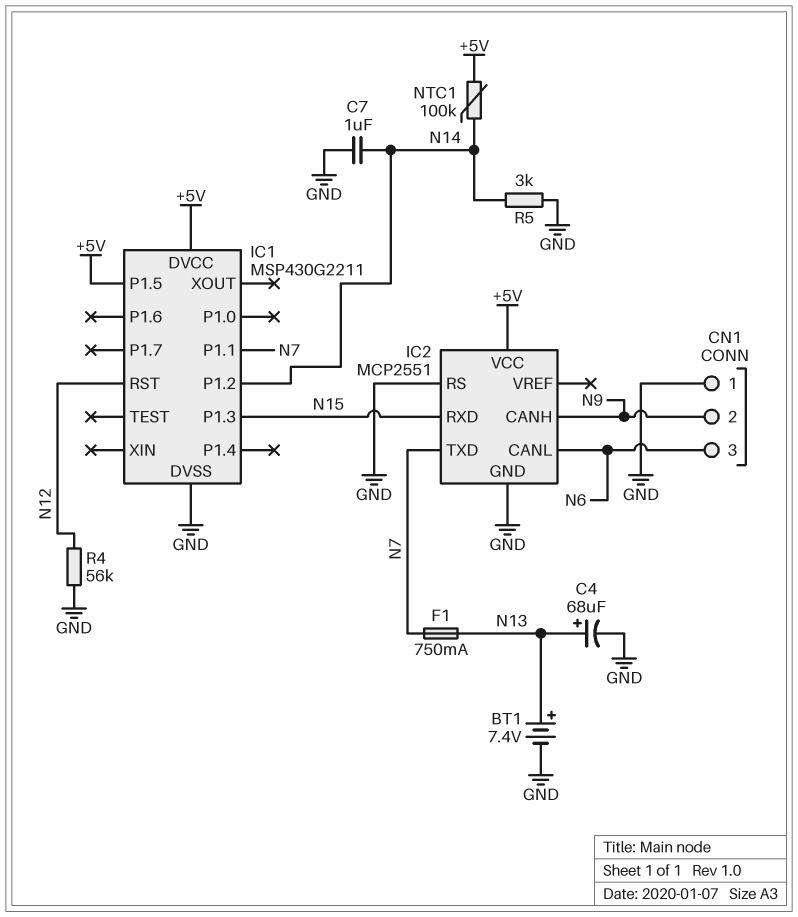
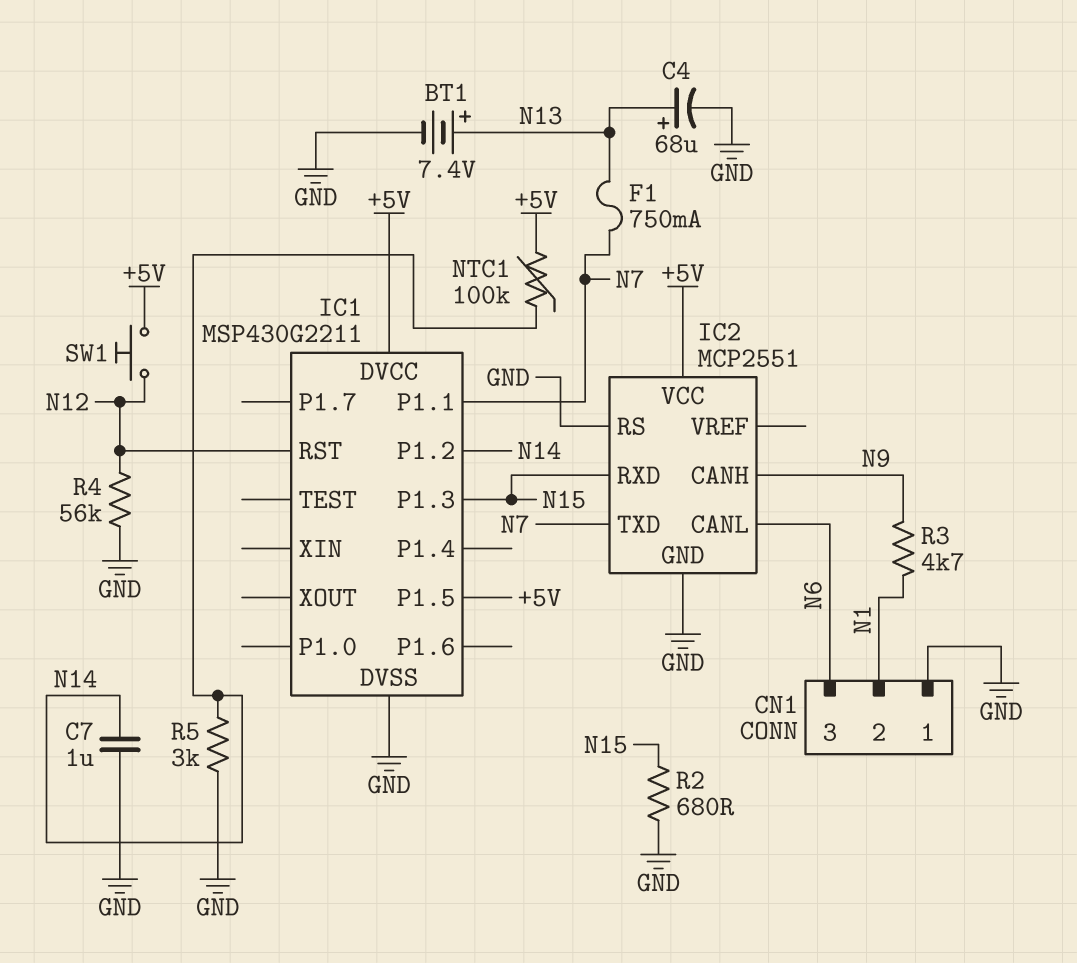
CN1 pin 2: N9 -> N1
R2: none -> 680 (GND, N15)
R3: none -> 4.7k (N1, N9)
SW1: none -> button (+5V, N12)

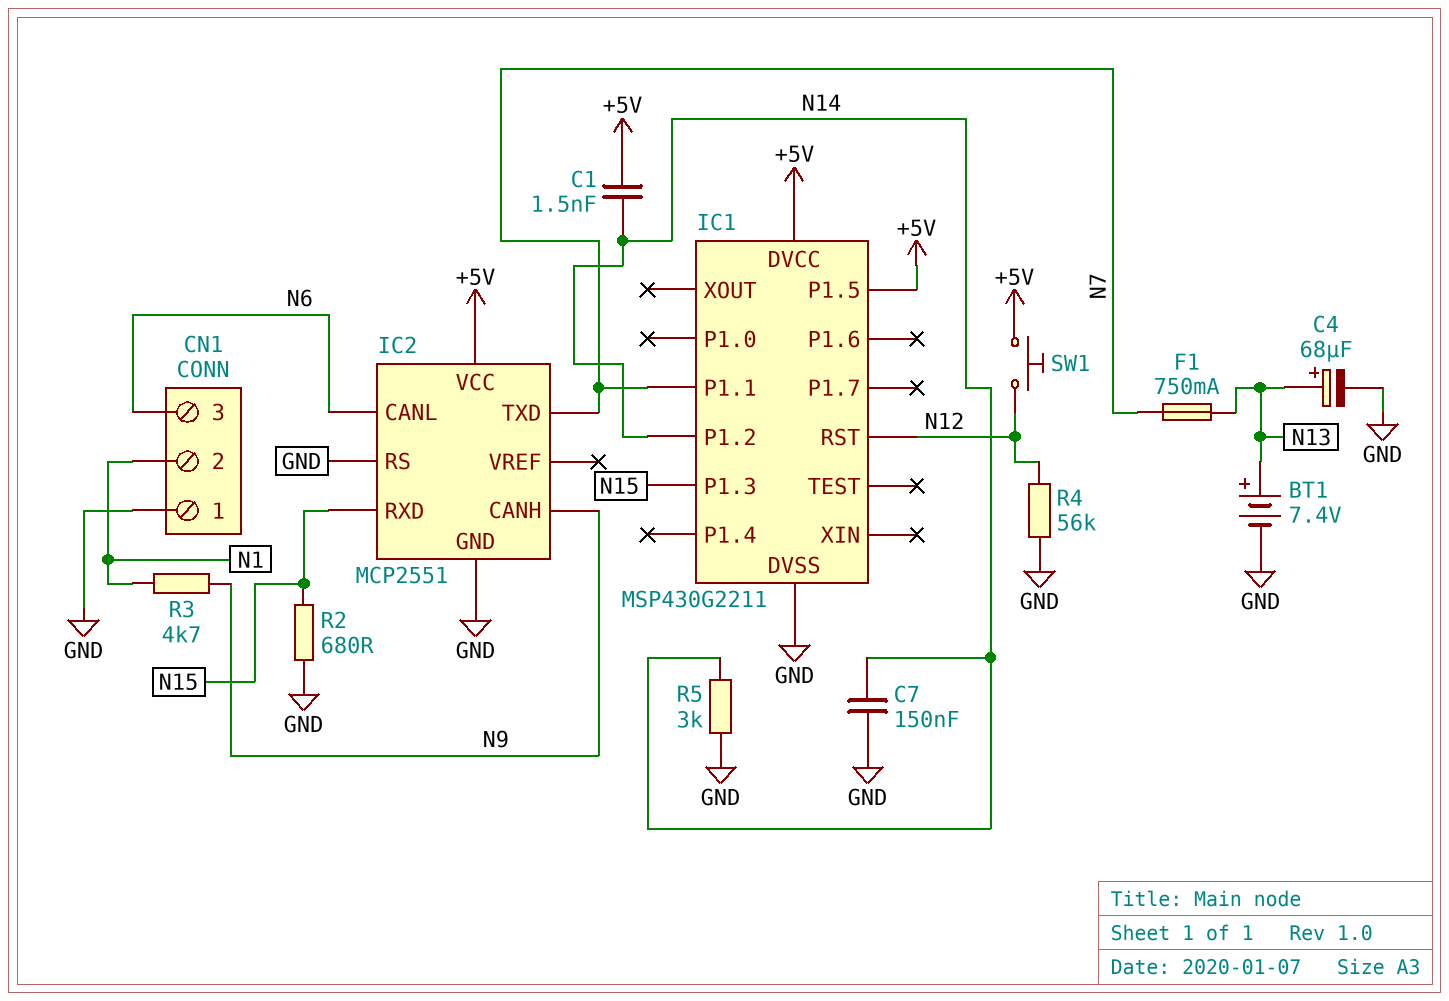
C1: none -> 1.5nF (+5V, N14)
C7: 1uF (GND, N14) -> 150nF (GND, N14)
NTC1: 100k (+5V, N14) -> none

